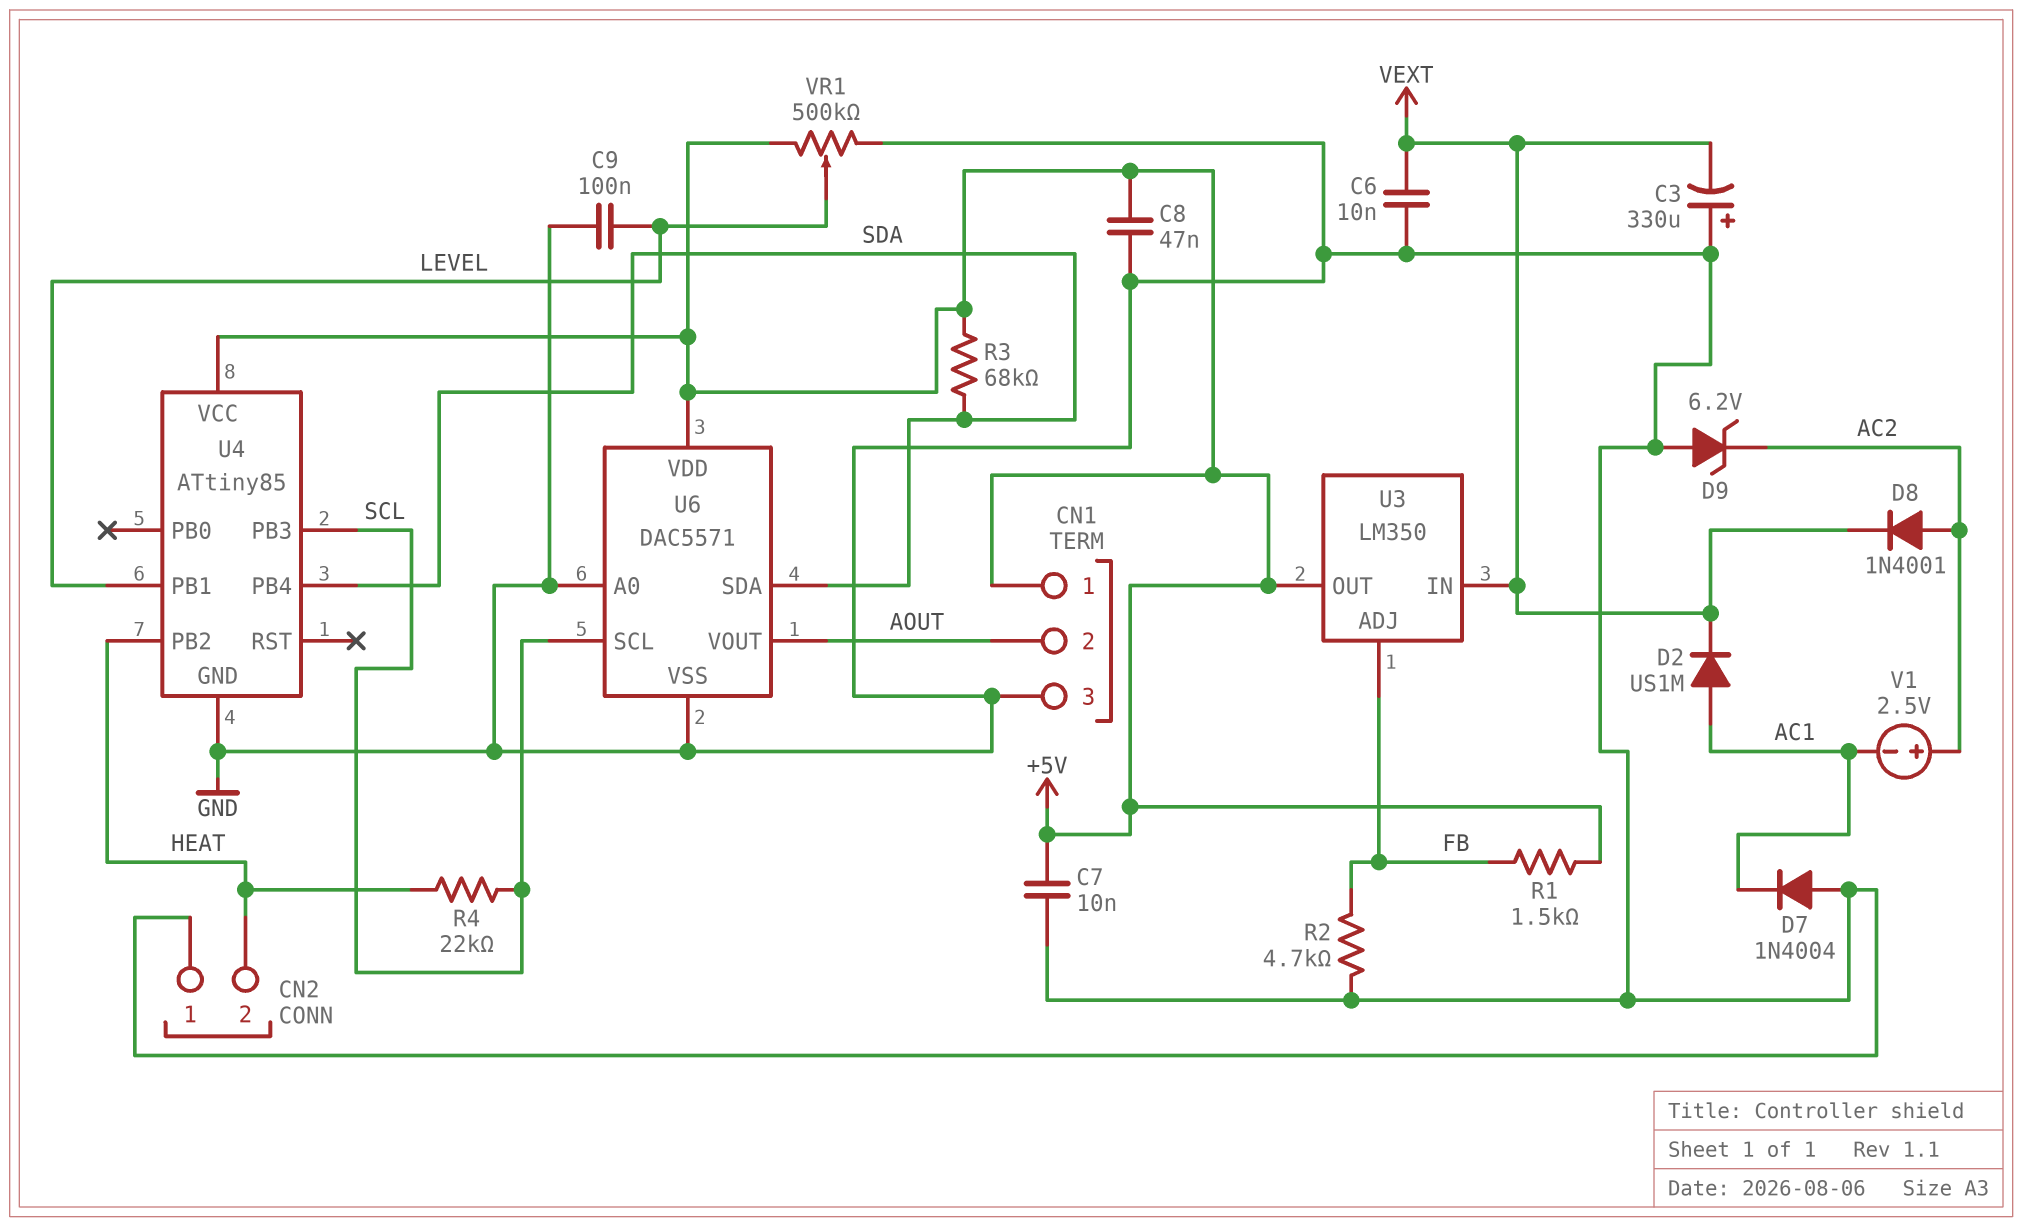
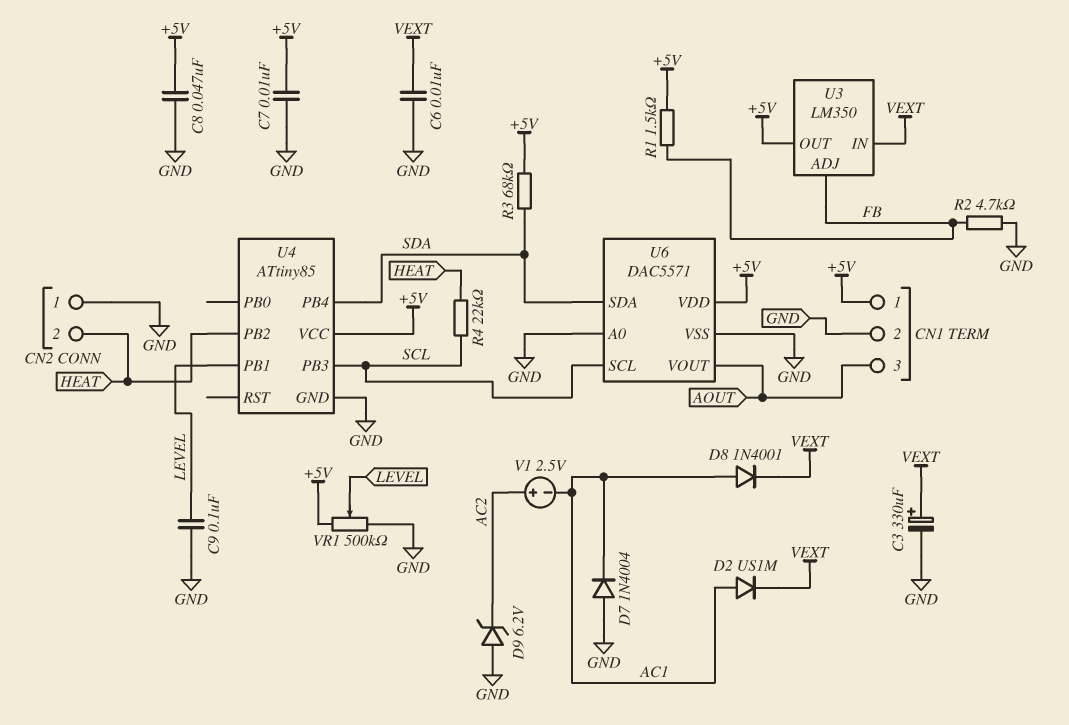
C3: 330uF (plus GND, minus VEXT) -> 330uF (plus VEXT, minus GND)
CN1 pin 2: AOUT -> GND
CN1 pin 3: GND -> AOUT
D8: diode 1N4001 (A AC2, K VEXT) -> diode 1N4001 (A AC1, K VEXT)

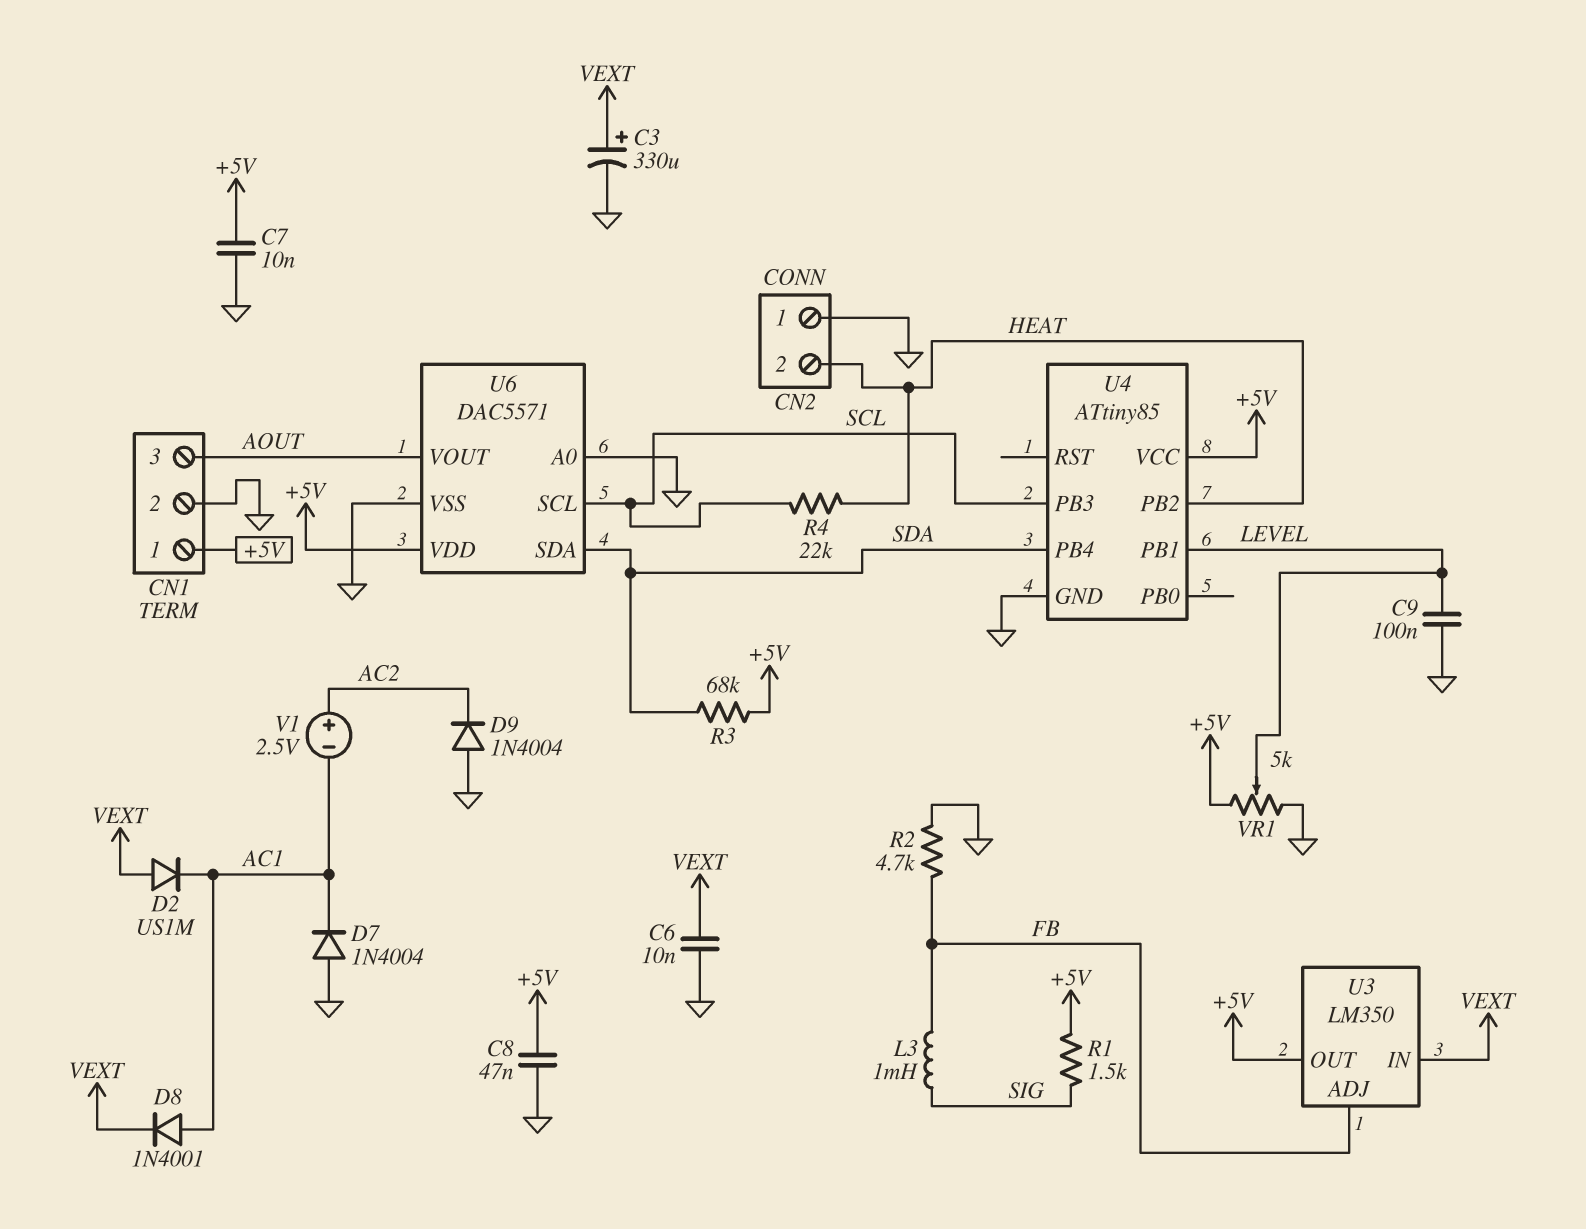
D2: diode US1M (A AC1, K VEXT) -> diode US1M (A VEXT, K AC1)
D9: zener 6.2V (A GND, K AC2) -> diode 1N4004 (A GND, K AC2)
L3: none -> 1mH (FB, SIG)
R1: 1.5k (+5V, FB) -> 1.5k (+5V, SIG)
VR1: 500k (+5V, GND, wiper LEVEL) -> 5k (+5V, GND, wiper LEVEL)

